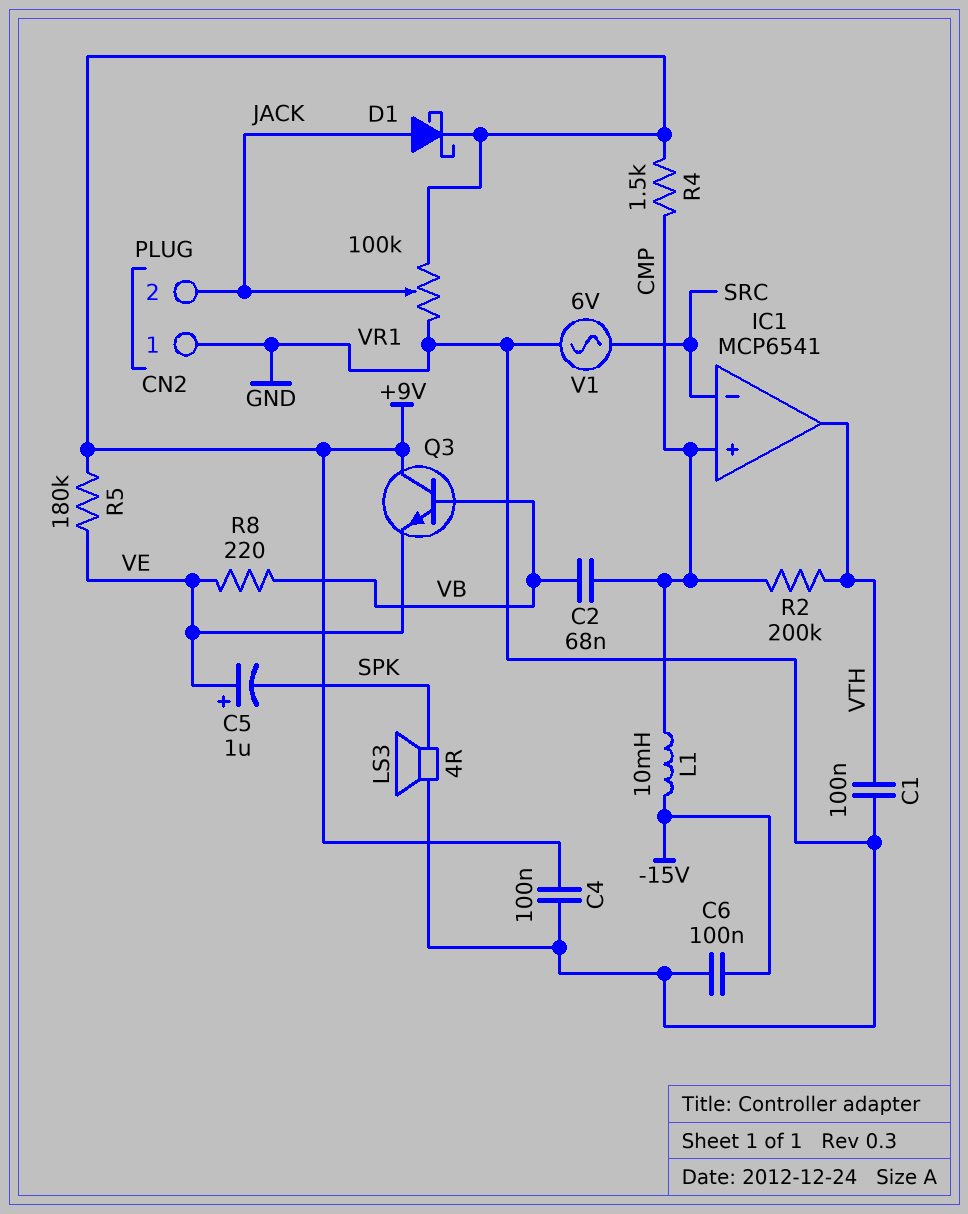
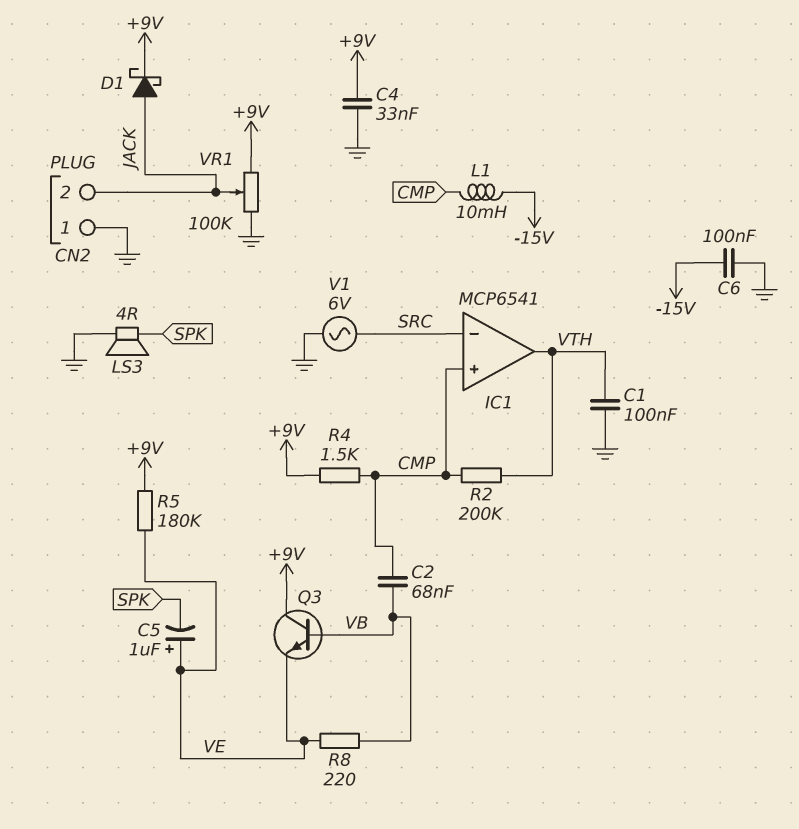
C4: 100nF (+9V, GND) -> 33nF (+9V, GND)

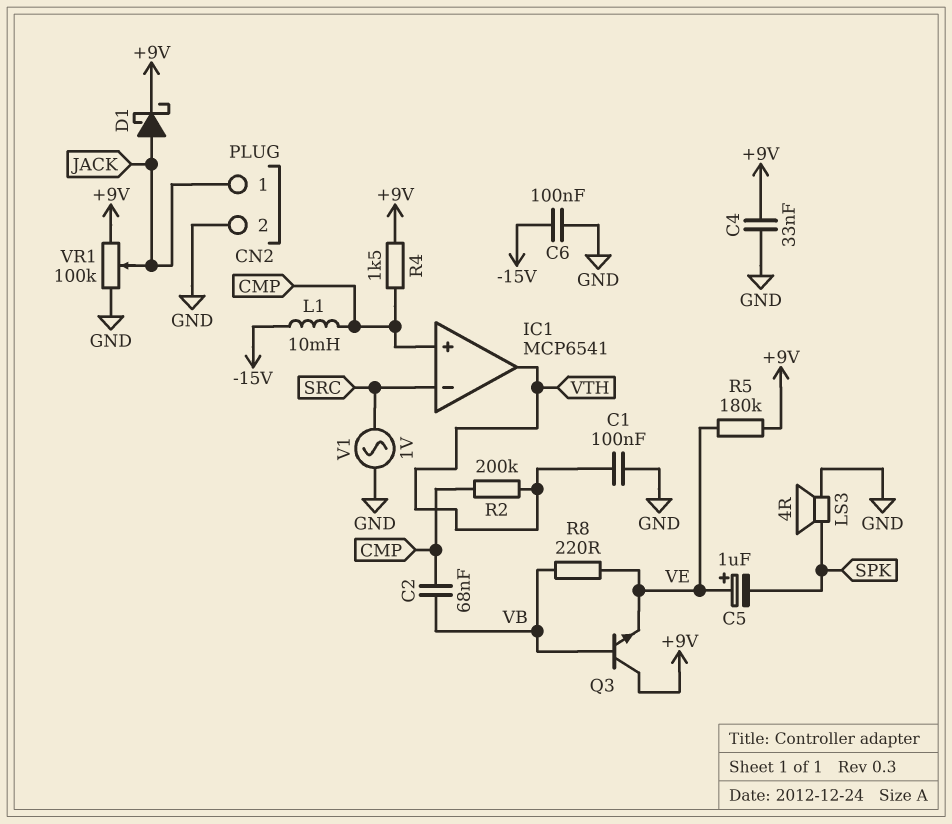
CN2 pin 1: GND -> JACK
CN2 pin 2: JACK -> GND
V1: AC 6V (GND, SRC) -> AC 1V (GND, SRC)

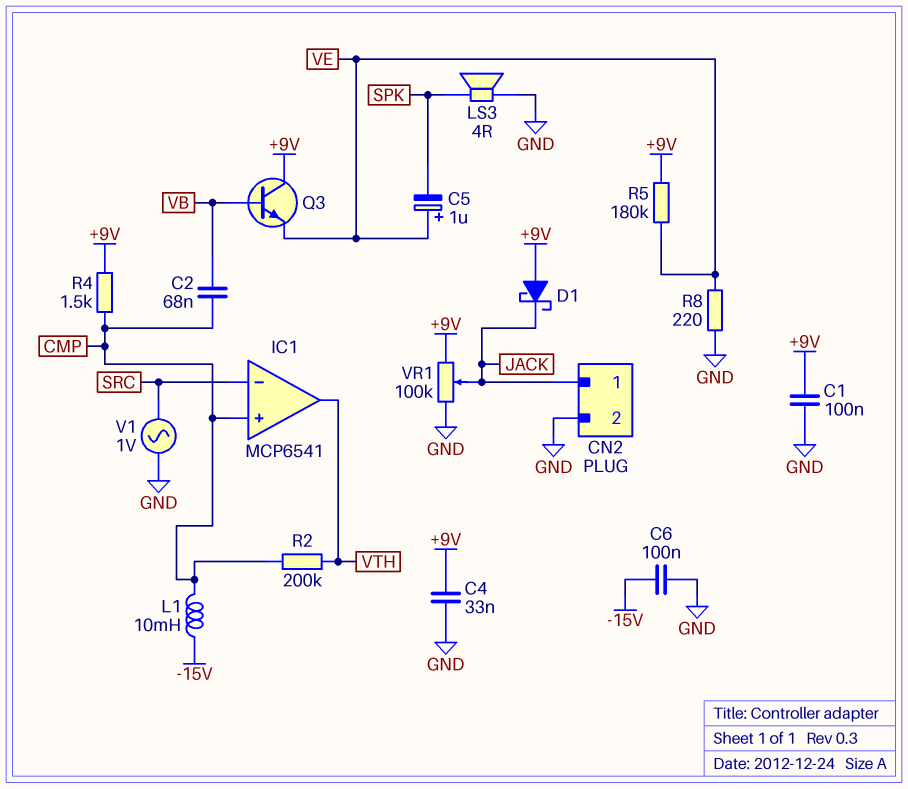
C1: 100nF (GND, VTH) -> 100nF (+9V, GND)
D1: schottky (A JACK, K +9V) -> schottky (A +9V, K JACK)
R8: 220 (VB, VE) -> 220 (GND, VE)

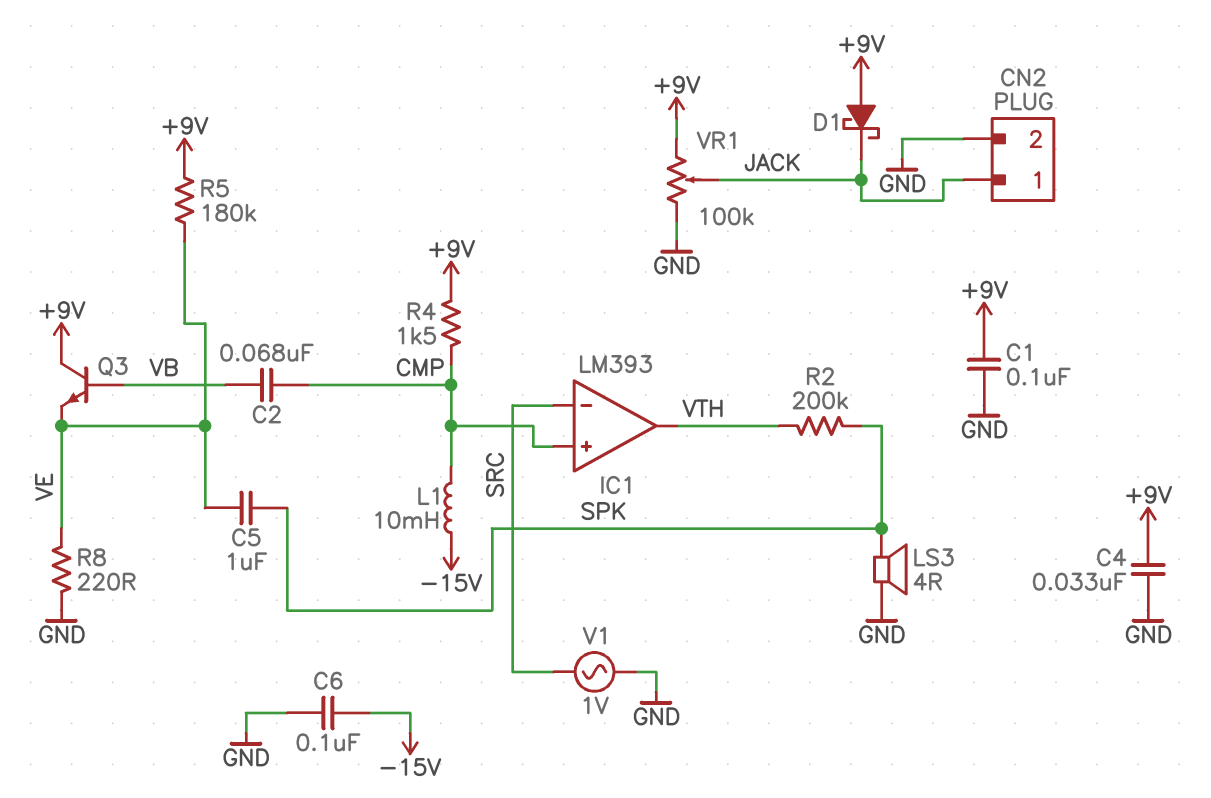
C5: 1uF (plus VE, minus SPK) -> 1uF (SPK, VE)
IC1: MCP6541 -> LM393
R2: 200k (CMP, VTH) -> 200k (SPK, VTH)

